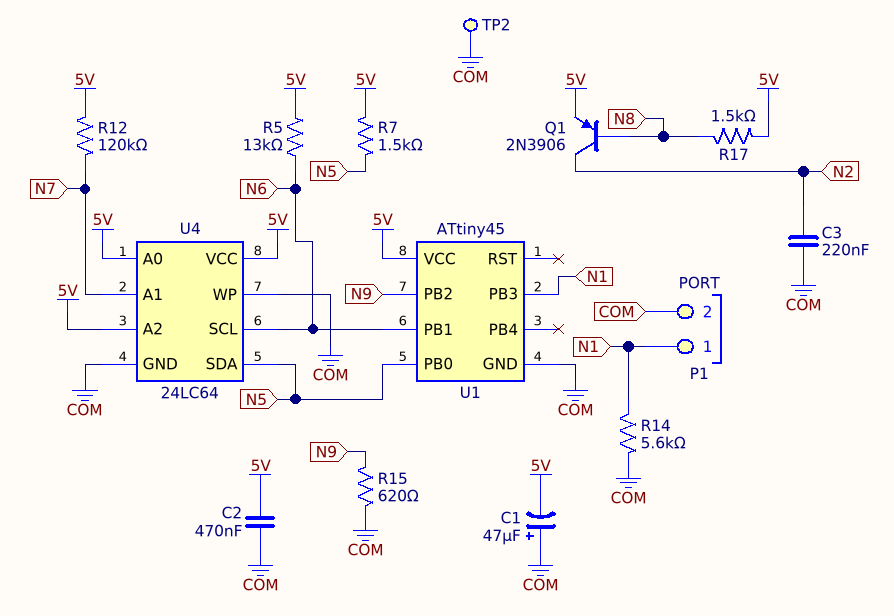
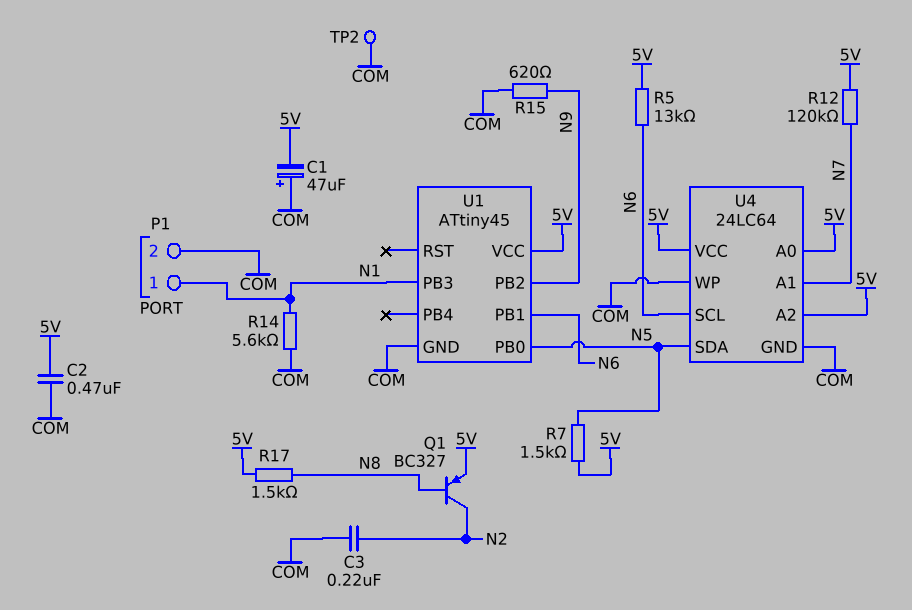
Q1: PNP 2N3906 (B N8, C N2, E 5V) -> PNP BC327 (B N8, C N2, E 5V)

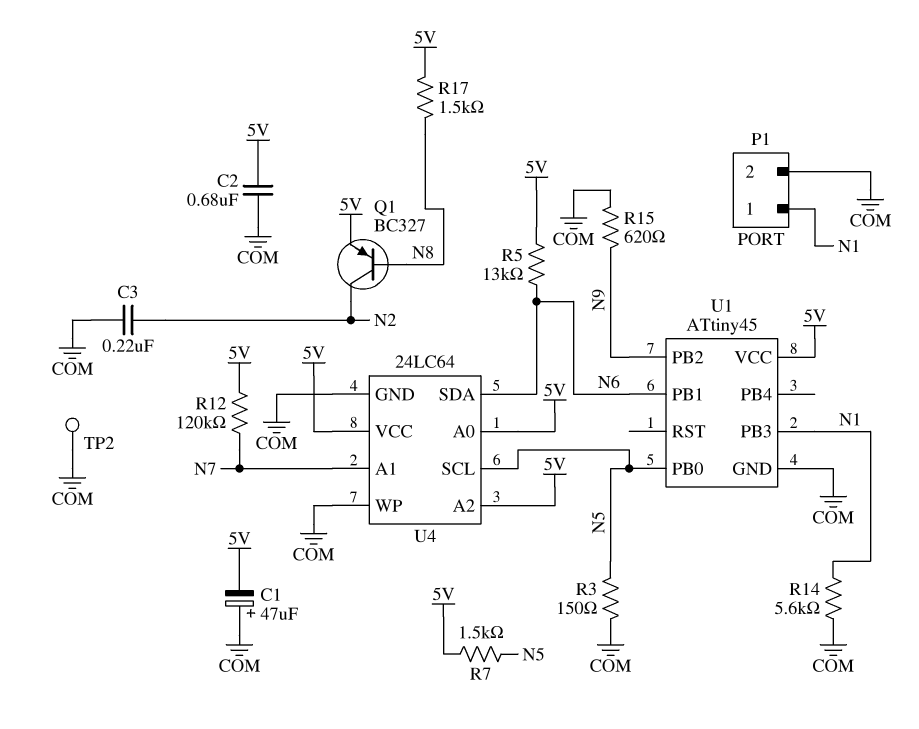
C2: 470nF (5V, COM) -> 680nF (5V, COM)
R3: none -> 150 (COM, N5)
U4 pin SCL: N6 -> N5
U4 pin SDA: N5 -> N6

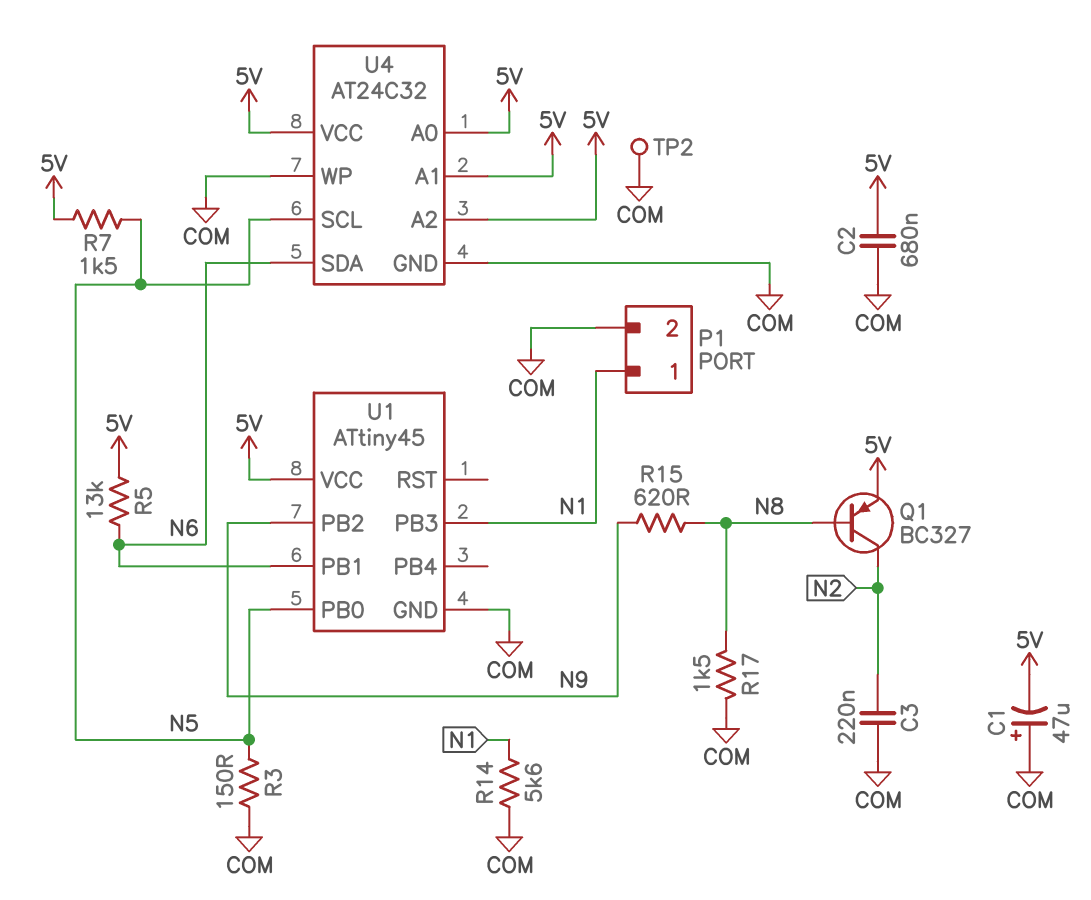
R12: 120k (5V, N7) -> none
R15: 620 (COM, N9) -> 620 (N8, N9)
R17: 1.5k (5V, N8) -> 1.5k (COM, N8)
U4: 24LC64 -> AT24C32
U4 pin A1: N7 -> 5V

